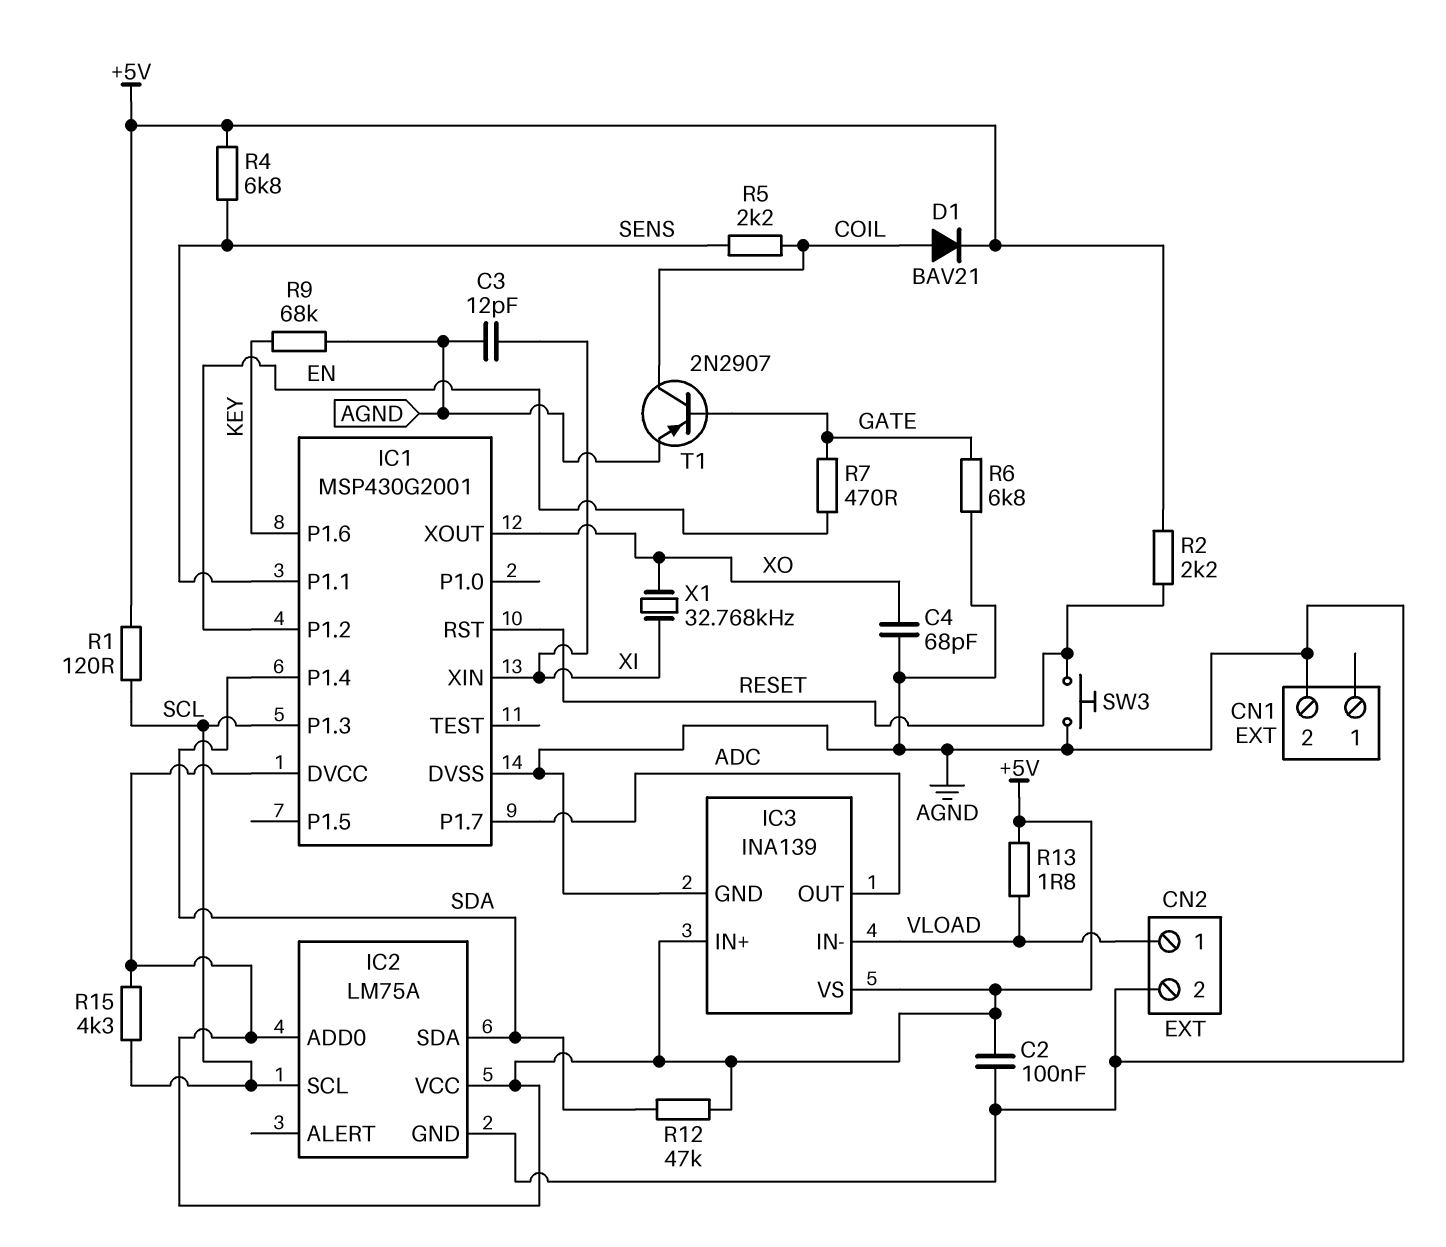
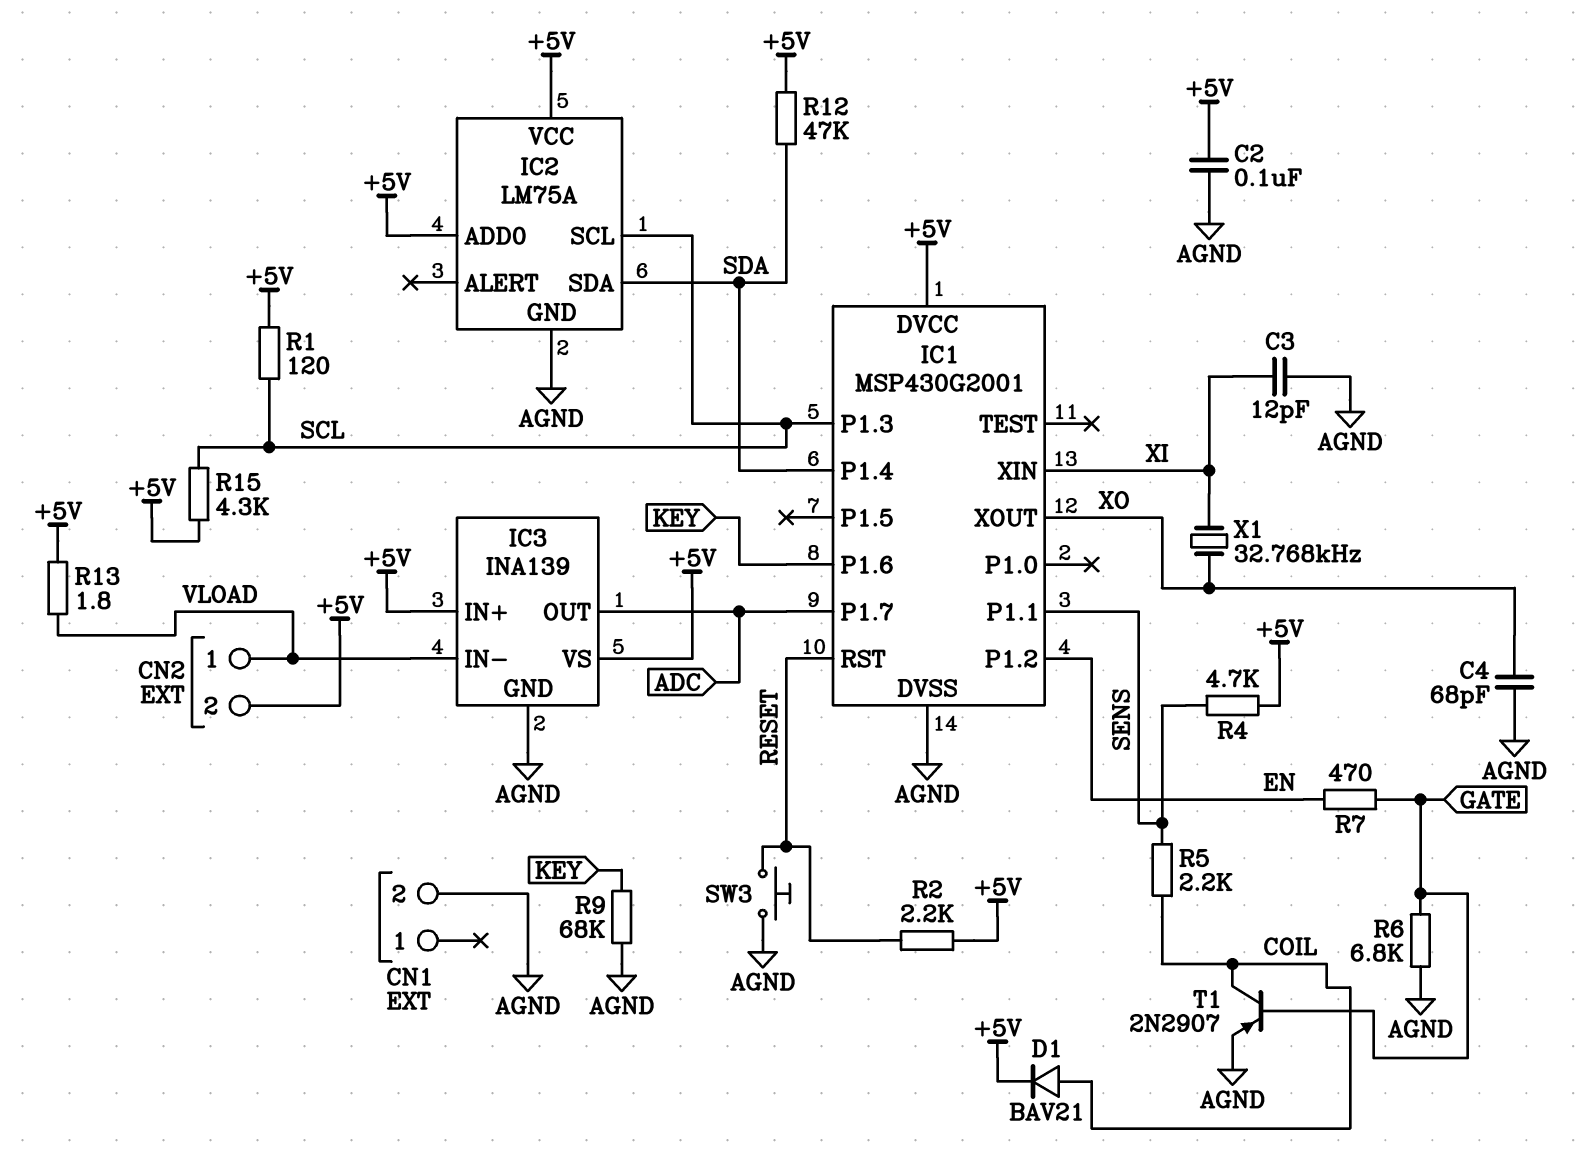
CN2 pin 2: AGND -> +5V
R4: 6.8k (+5V, SENS) -> 4.7k (+5V, SENS)

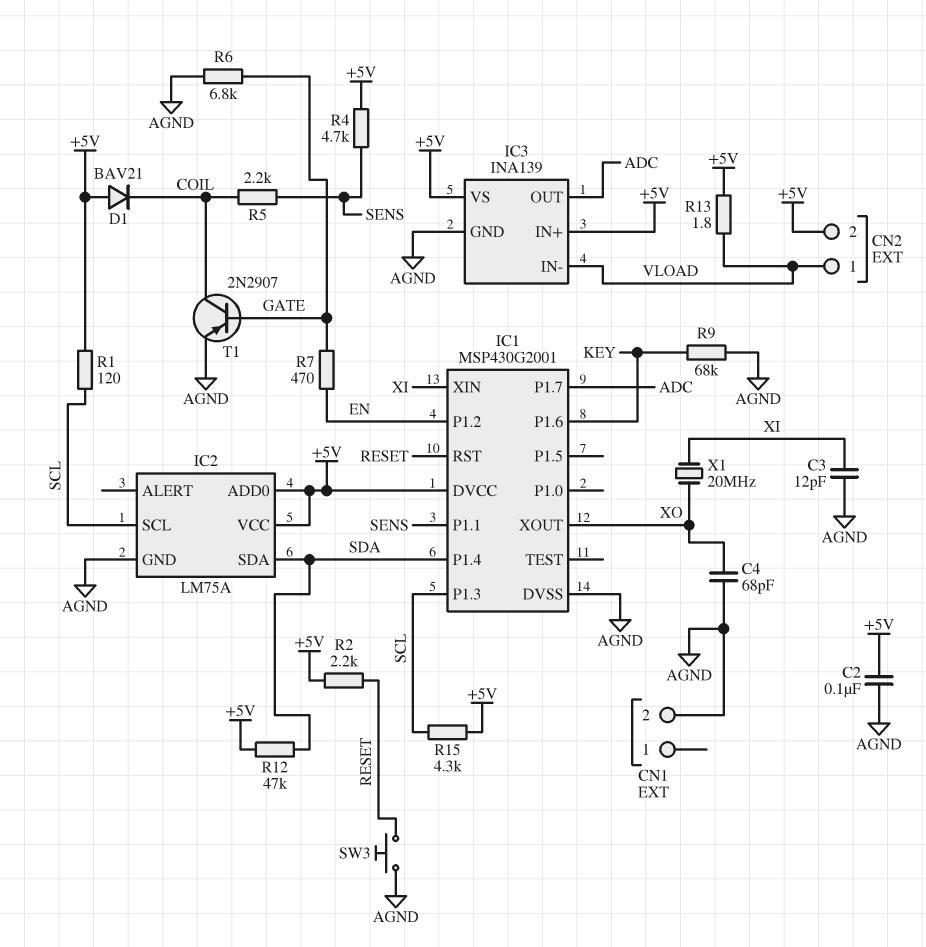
D1: diode BAV21 (A COIL, K +5V) -> diode BAV21 (A +5V, K COIL)
X1: 32.768kHz (XI, XO) -> 20MHz (XI, XO)

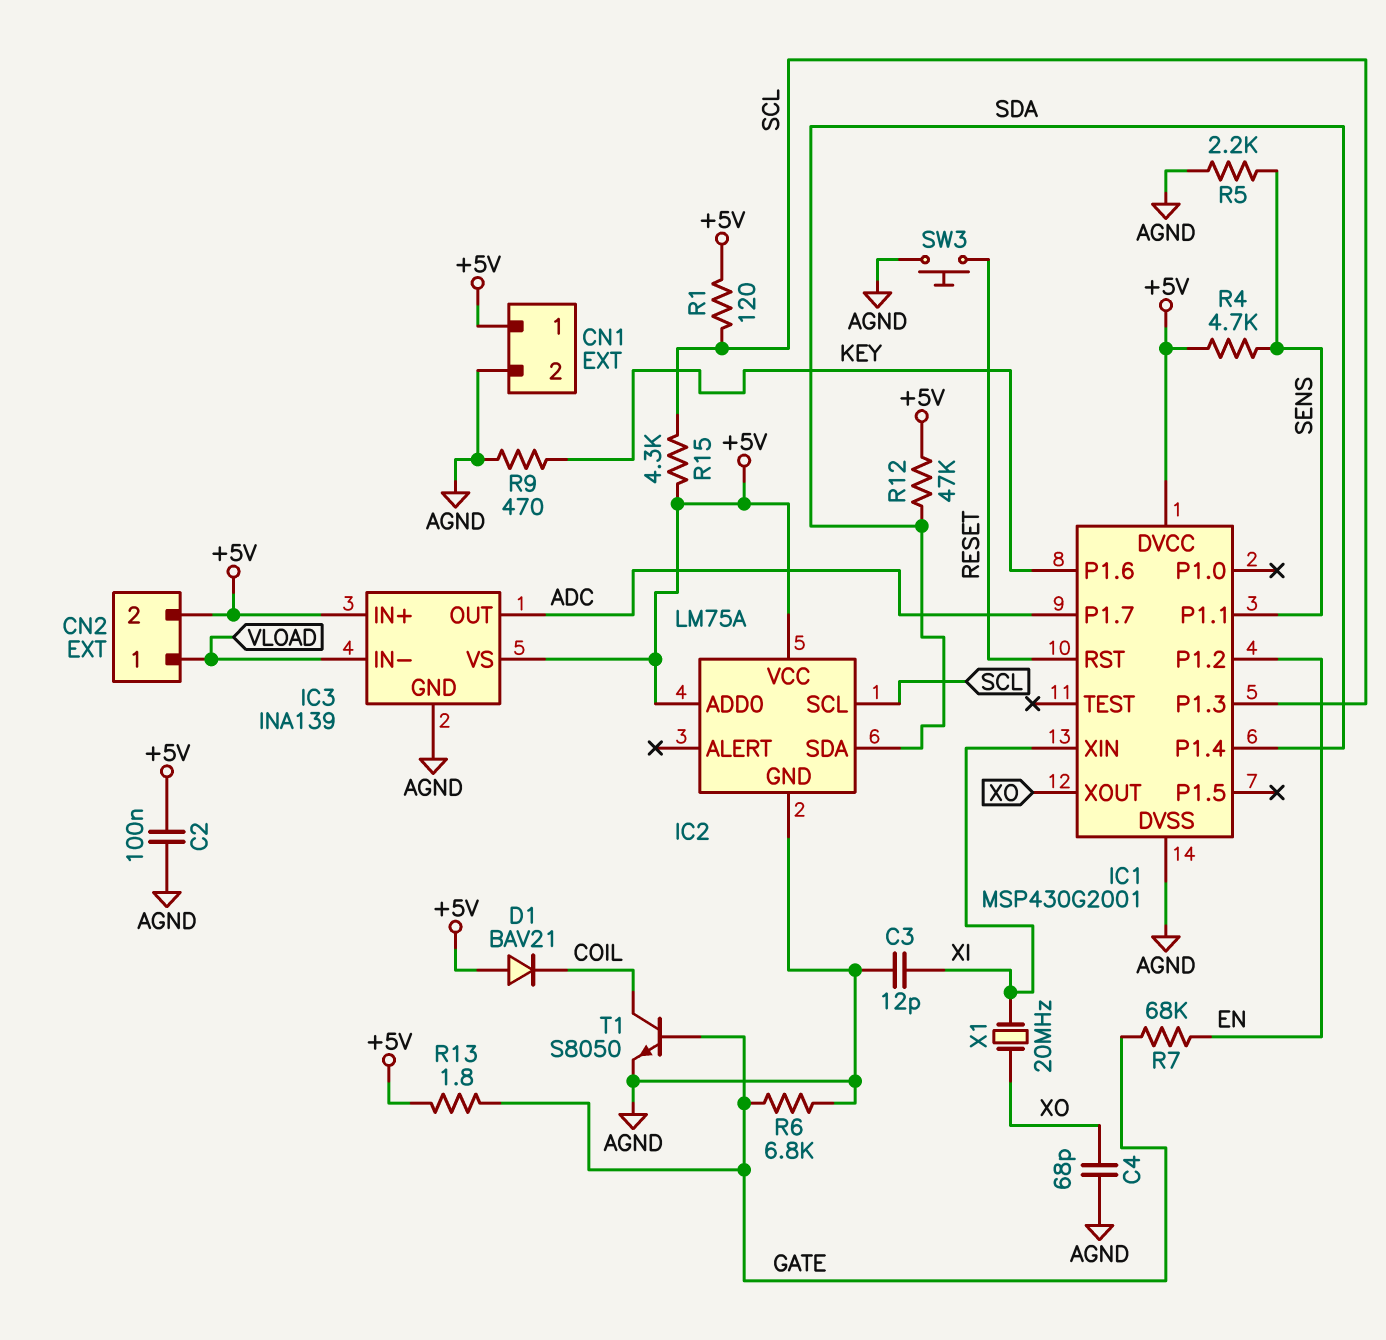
CN1 pin 1: none -> +5V
R2: 2.2k (+5V, RESET) -> none
R5: 2.2k (COIL, SENS) -> 2.2k (AGND, SENS)
R7: 470 (EN, GATE) -> 68k (EN, GATE)
R9: 68k (AGND, KEY) -> 470 (AGND, KEY)
R13: 1.8 (+5V, VLOAD) -> 1.8 (+5V, GATE)
T1: PNP 2N2907 (B GATE, C COIL, E AGND) -> NPN S8050 (B GATE, C COIL, E AGND)

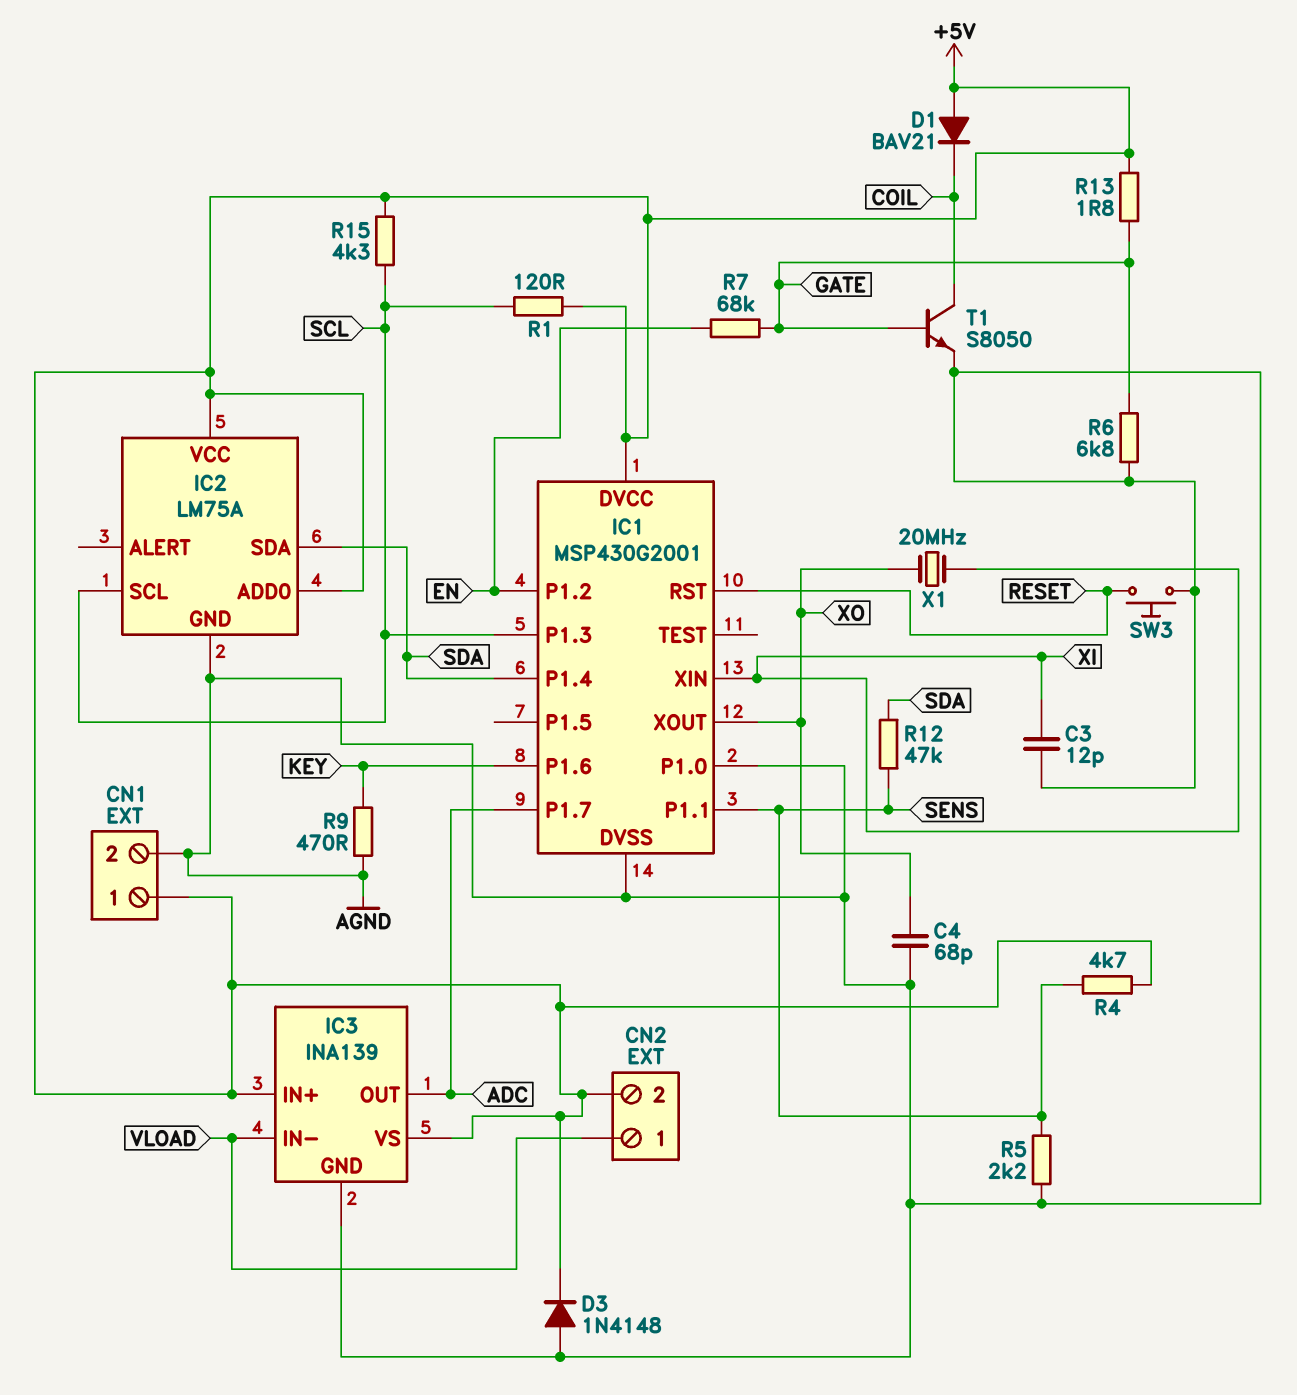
C2: 100nF (+5V, AGND) -> none
D3: none -> diode 1N4148 (A AGND, K +5V)
IC1 pin P1.0: none -> AGND
R12: 47k (+5V, SDA) -> 47k (SDA, SENS)

